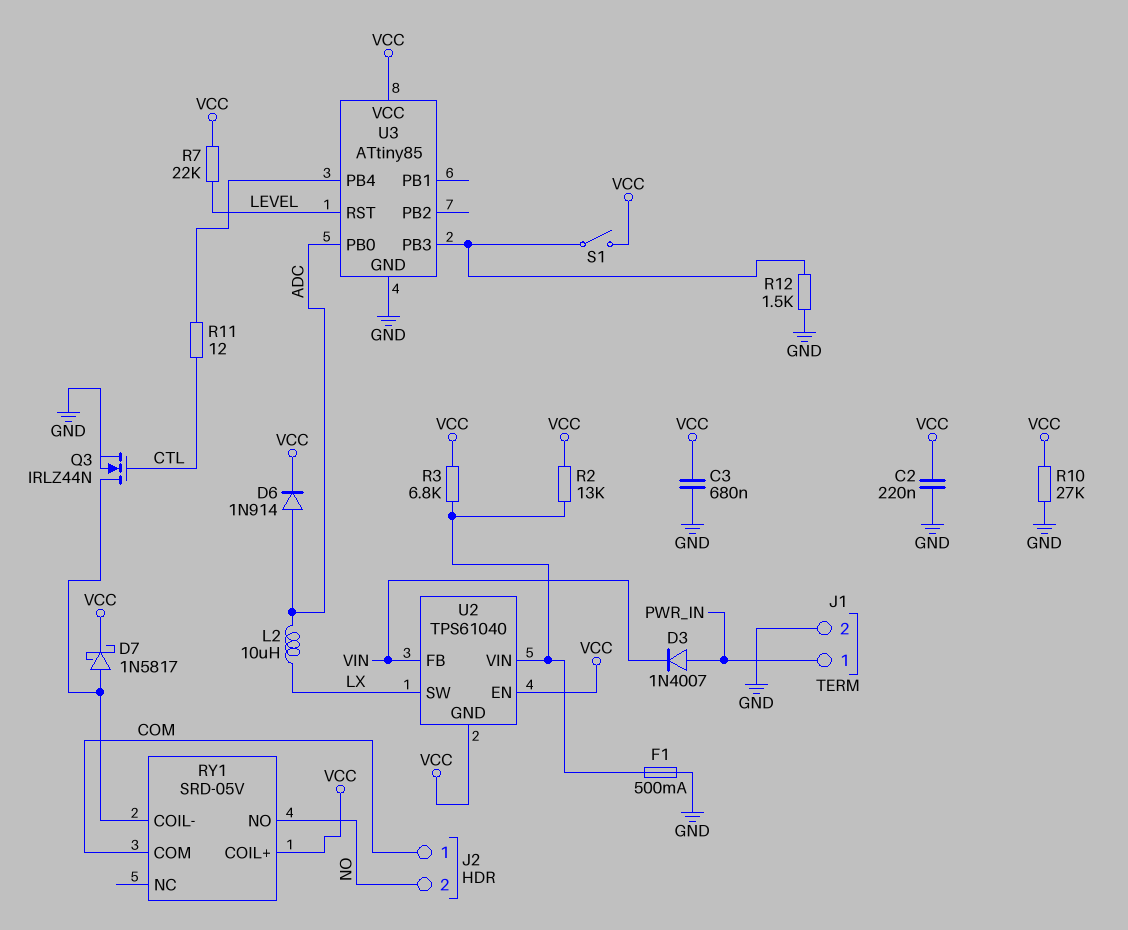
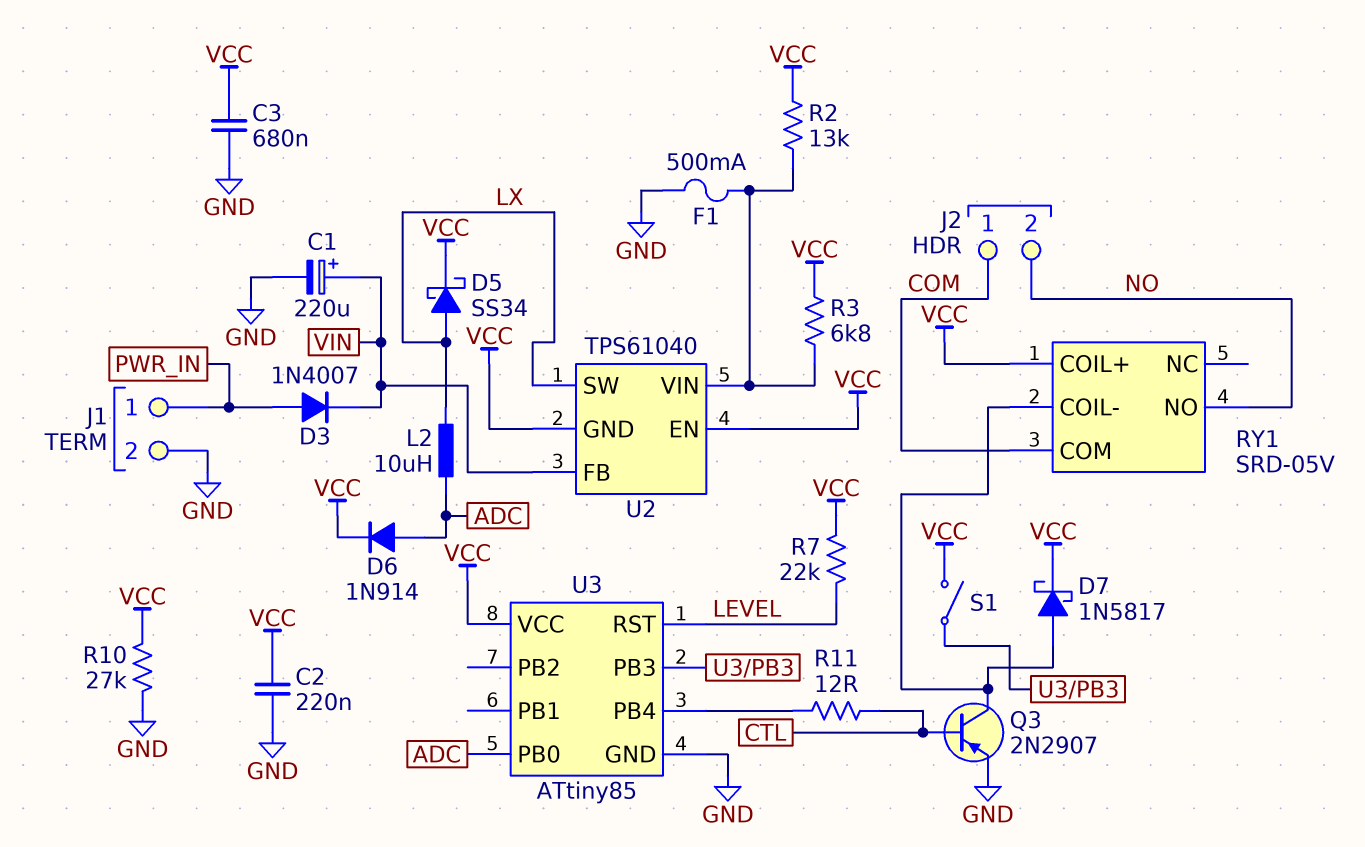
C1: none -> 220uF (plus VIN, minus GND)
D5: none -> schottky SS34 (A LX, K VCC)
Q3: NMOS IRLZ44N (G CTL, D RY1/COIL-, S GND) -> PNP 2N2907 (B CTL, C RY1/COIL-, E GND)
R12: 1.5k (GND, U3/PB3) -> none

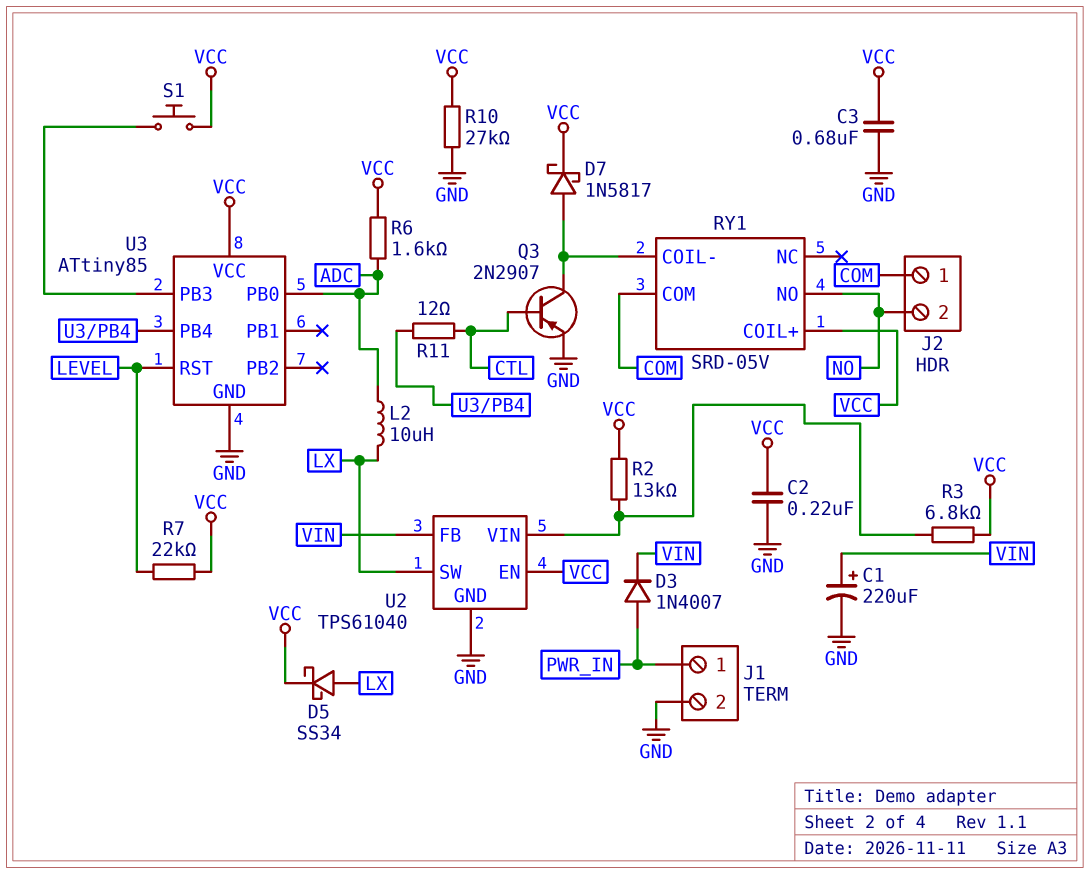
D6: diode 1N914 (A ADC, K VCC) -> none
F1: 500mA (GND, U2/VIN) -> none
R6: none -> 1.6k (ADC, VCC)
S1: switch (U3/PB3, VCC) -> button (U3/PB3, VCC)
U2 pin GND: VCC -> GND

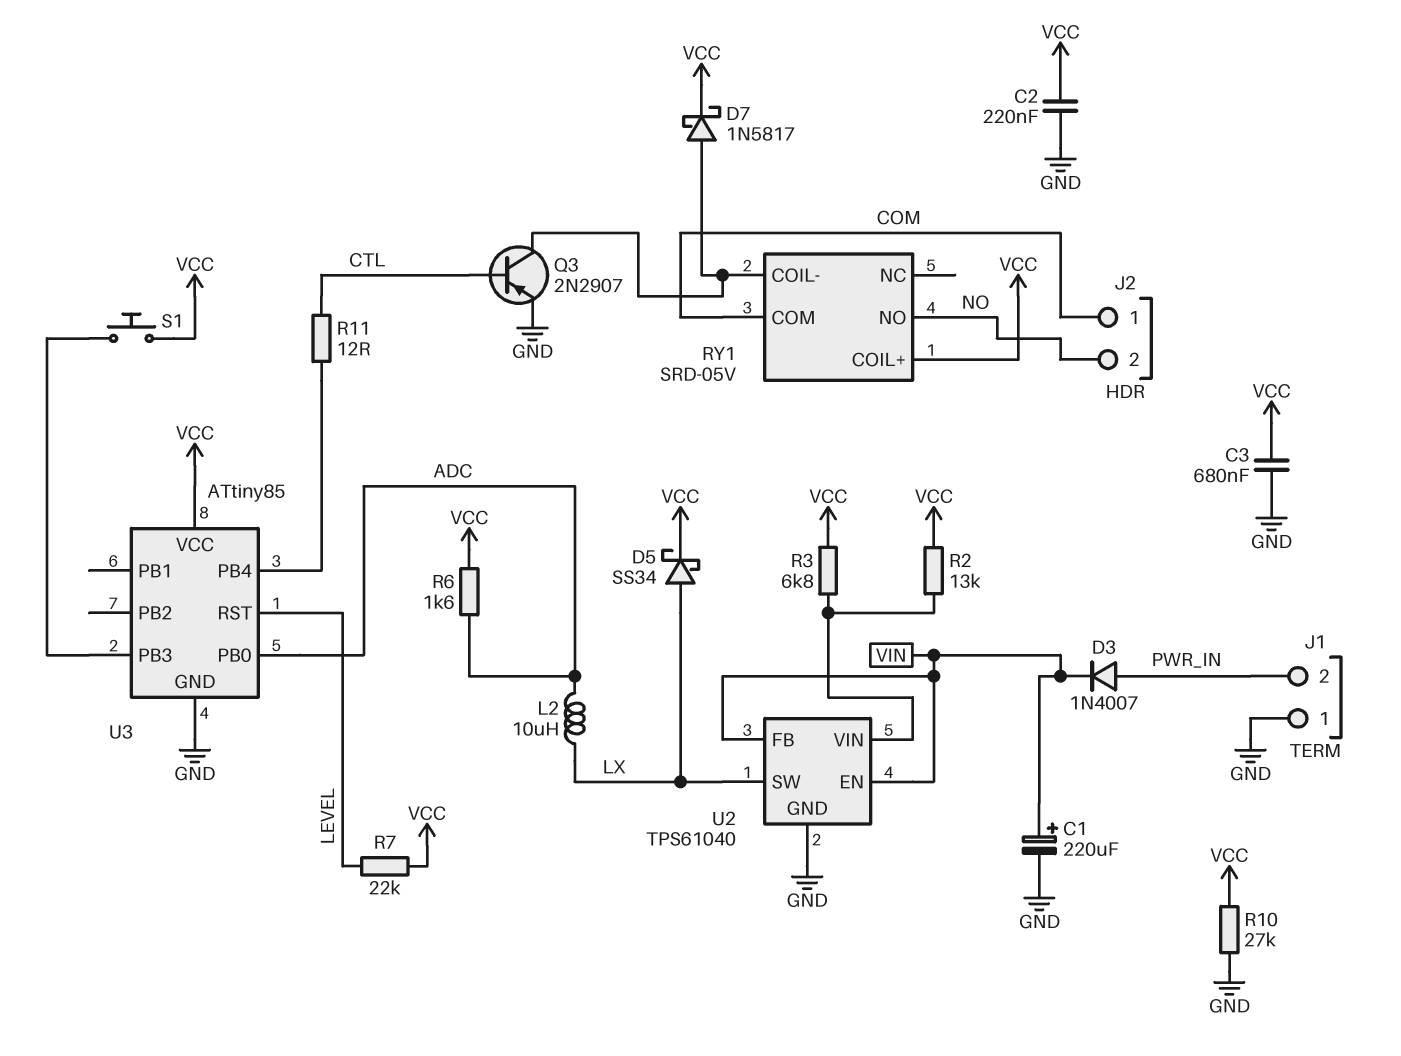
J1 pin 1: PWR_IN -> GND
J1 pin 2: GND -> PWR_IN
U2 pin EN: VCC -> VIN

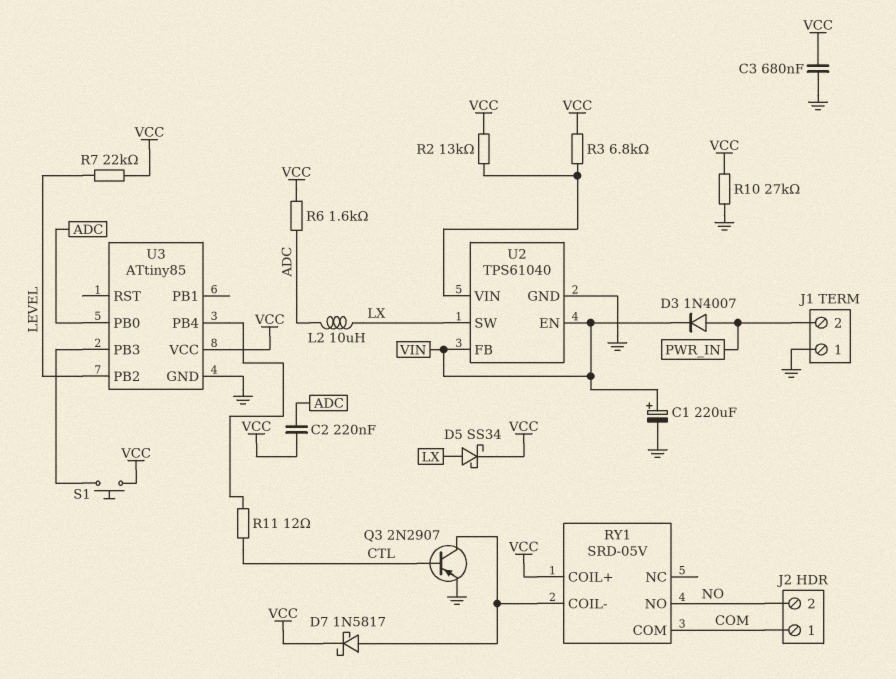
C2: 220nF (GND, VCC) -> 220nF (ADC, VCC)
U3 pin PB2: none -> LEVEL
U3 pin RST: LEVEL -> none

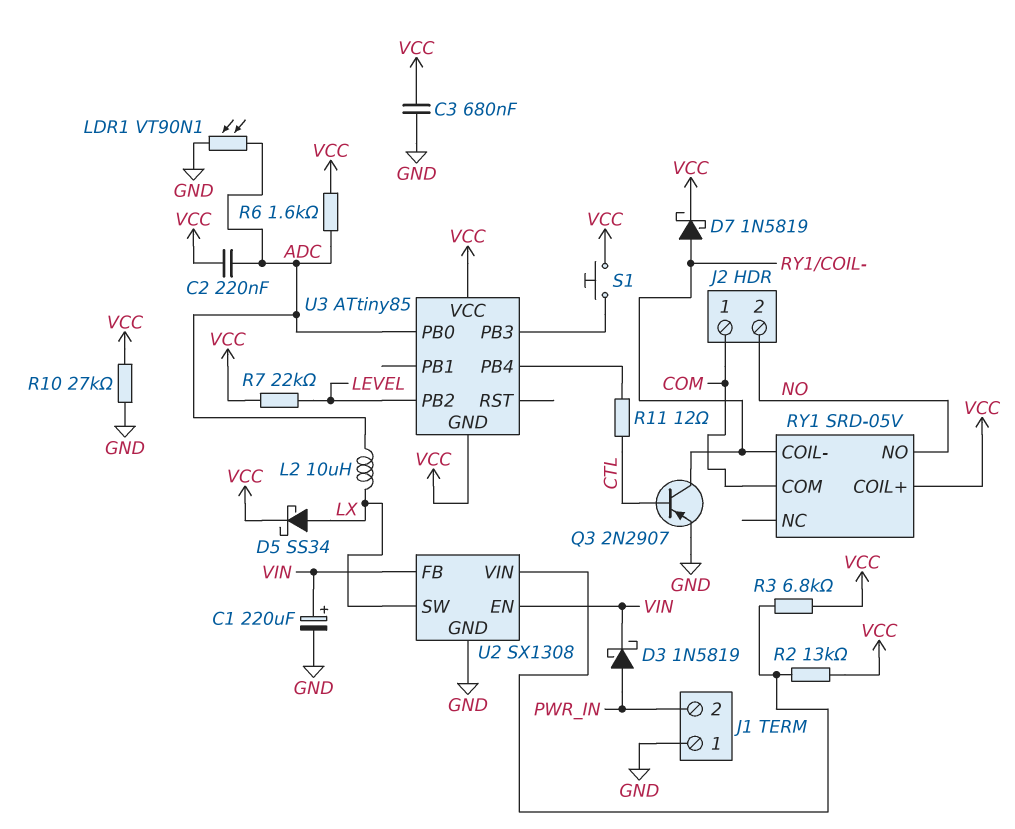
D3: diode 1N4007 (A PWR_IN, K VIN) -> schottky 1N5819 (A PWR_IN, K VIN)
D7: schottky 1N5817 (A RY1/COIL-, K VCC) -> schottky 1N5819 (A RY1/COIL-, K VCC)
LDR1: none -> VT90N1 (ADC, GND)
U2: TPS61040 -> SX1308
U3 pin GND: GND -> VCC

